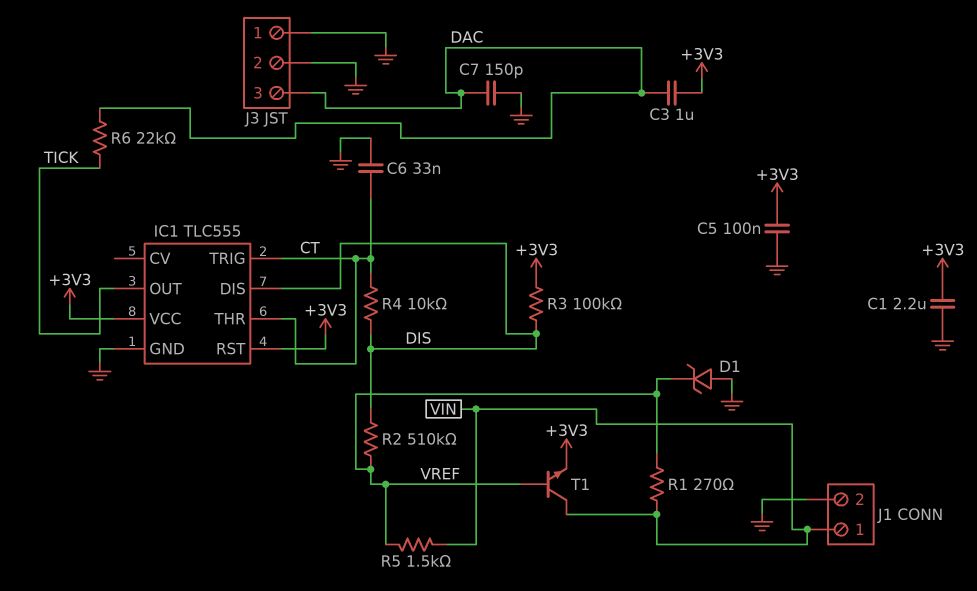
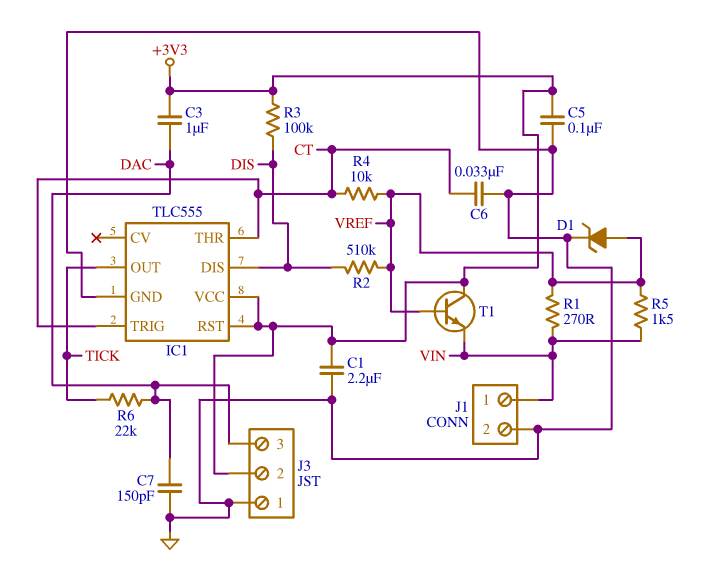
D1: zener (A GND, K VREF) -> zener (A VREF, K GND)
J3 pin 2: GND -> +3V3
R4: 10k (CT, DIS) -> 10k (CT, VREF)
T1: NPN (B VREF, C VIN, E +3V3) -> NPN (B VREF, C +3V3, E VIN)

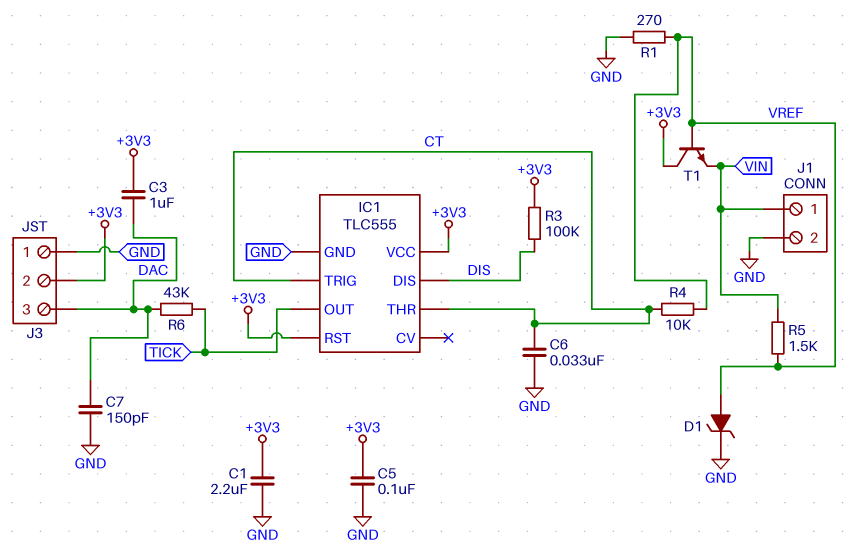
R1: 270 (VIN, VREF) -> 270 (GND, VREF)
R2: 510k (DIS, VREF) -> none
R6: 22k (DAC, TICK) -> 43k (DAC, TICK)

